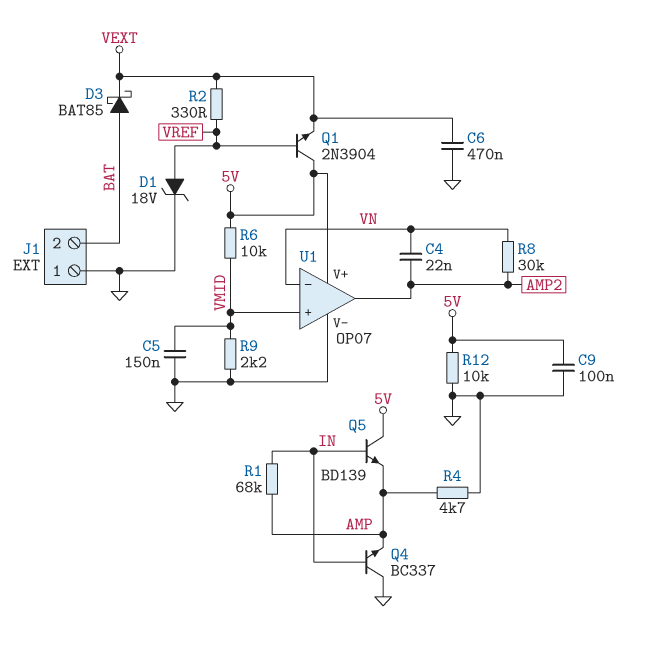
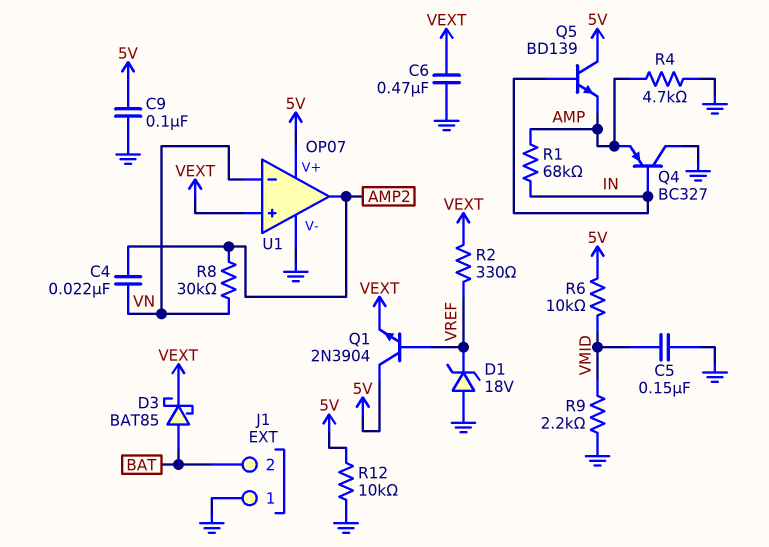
D1: zener 18V (A VREF, K GND) -> zener 18V (A GND, K VREF)
Q4: NPN BC337 (B IN, C GND, E AMP) -> PNP BC327 (B IN, C GND, E AMP)
U1 pin in+: VMID -> VEXT

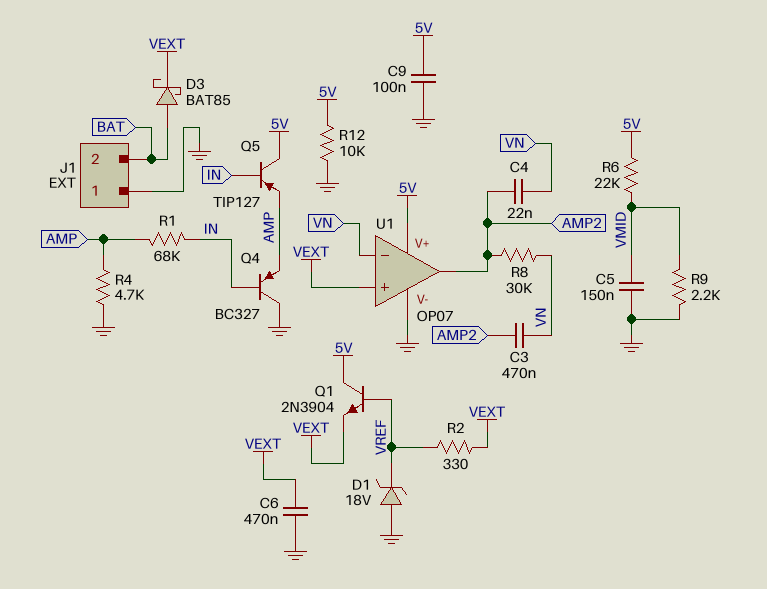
C3: none -> 470nF (AMP2, VN)
Q5: NPN BD139 (B IN, C 5V, E AMP) -> PNP TIP127 (B IN, C 5V, E AMP)
R6: 10k (5V, VMID) -> 22k (5V, VMID)

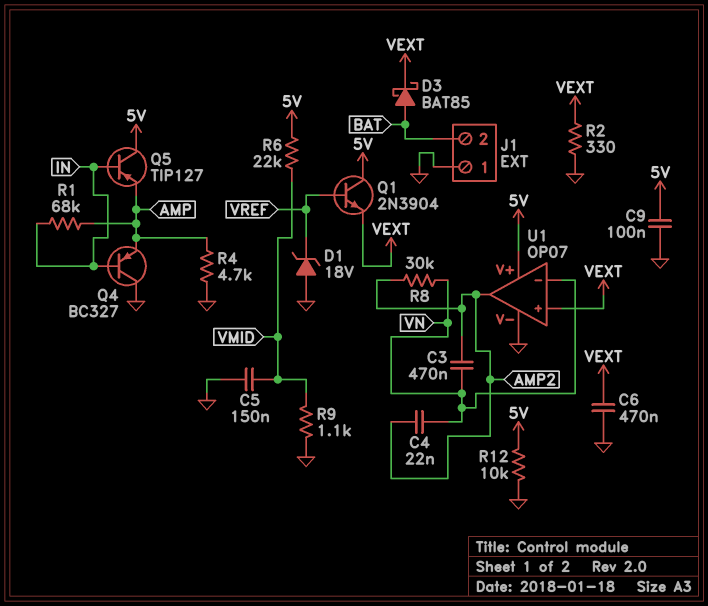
R2: 330 (VEXT, VREF) -> 330 (GND, VEXT)
R9: 2.2k (GND, VMID) -> 1.1k (GND, VMID)

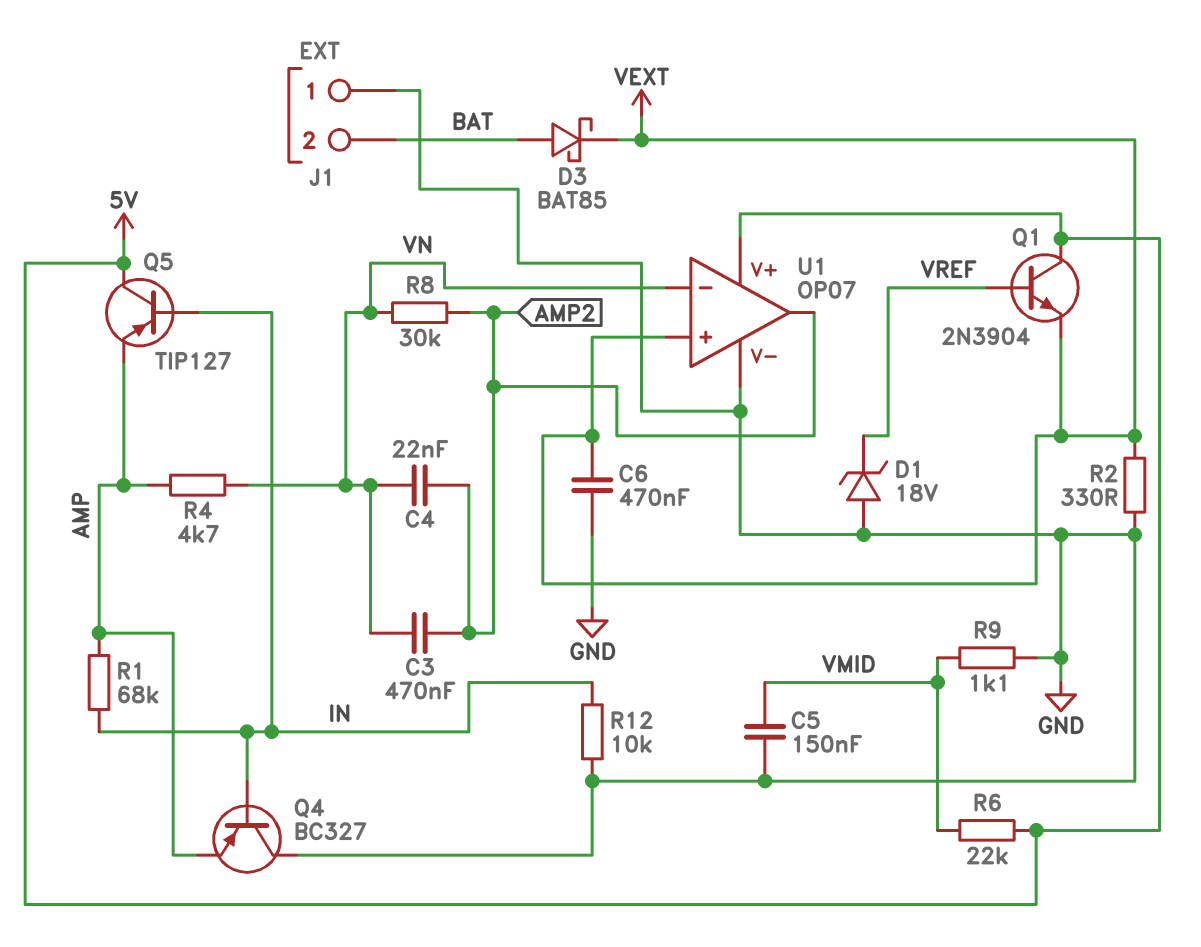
C9: 100nF (5V, GND) -> none
R4: 4.7k (AMP, GND) -> 4.7k (AMP, VN)
R12: 10k (5V, GND) -> 10k (GND, IN)

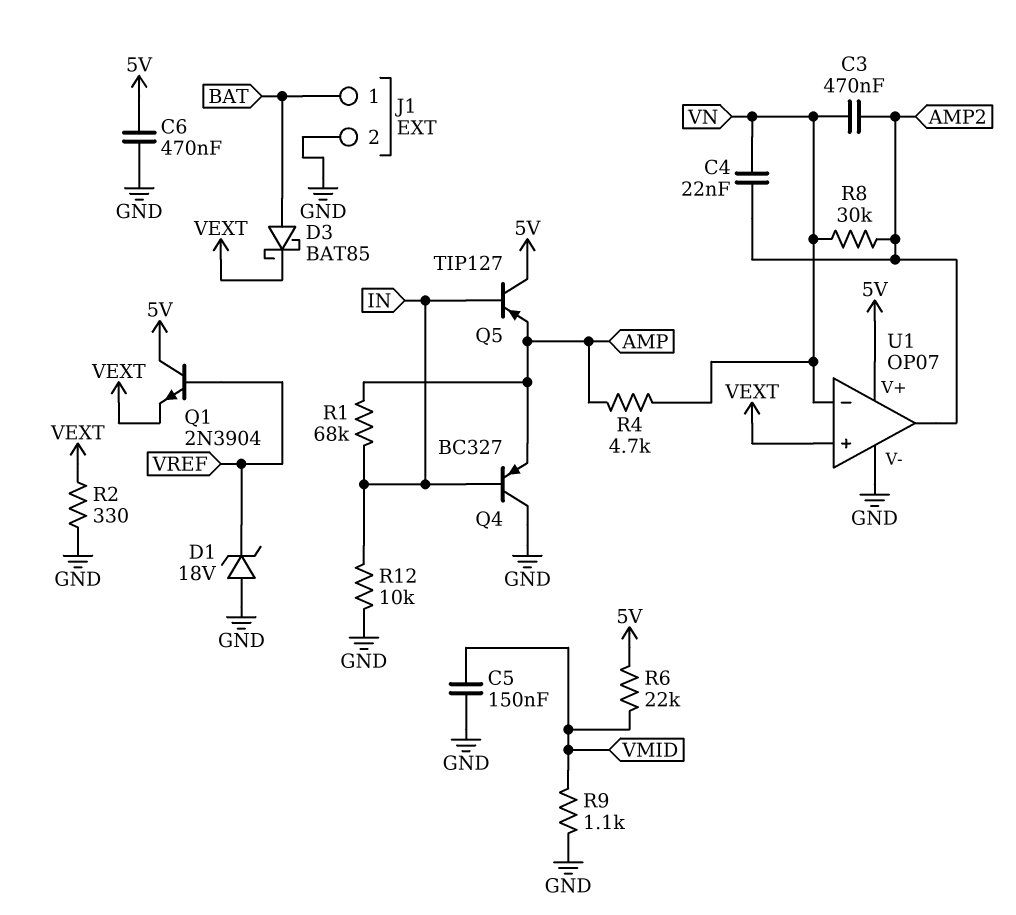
C6: 470nF (GND, VEXT) -> 470nF (5V, GND)
J1 pin 1: GND -> BAT
J1 pin 2: BAT -> GND

